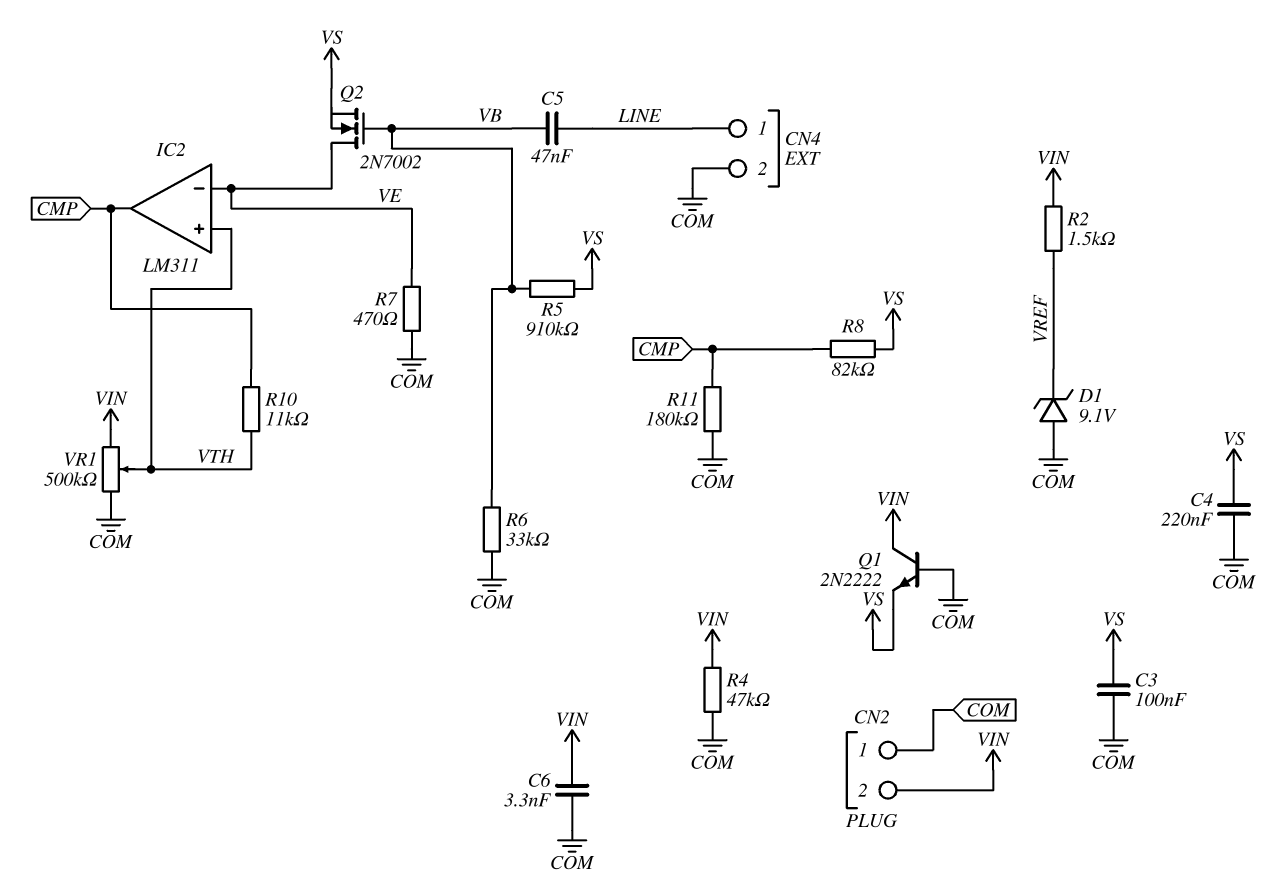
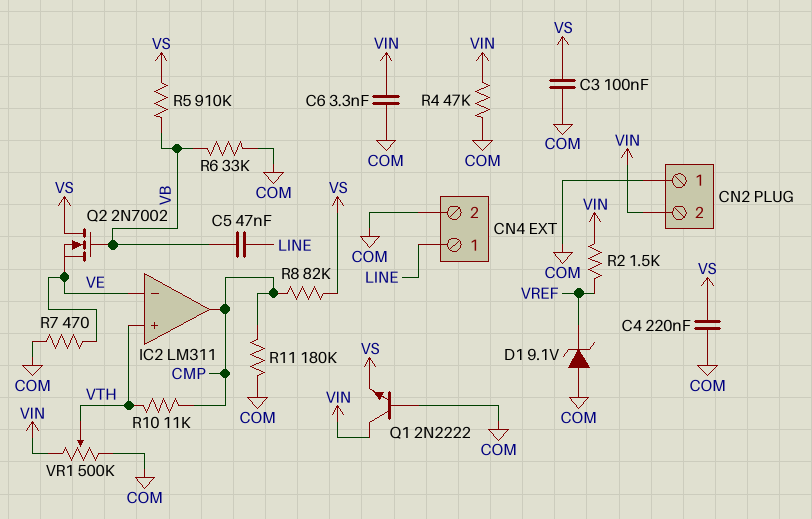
Q2: NMOS 2N7002 (G VB, D VE, S VS) -> NMOS 2N7002 (G VB, D VS, S VE)

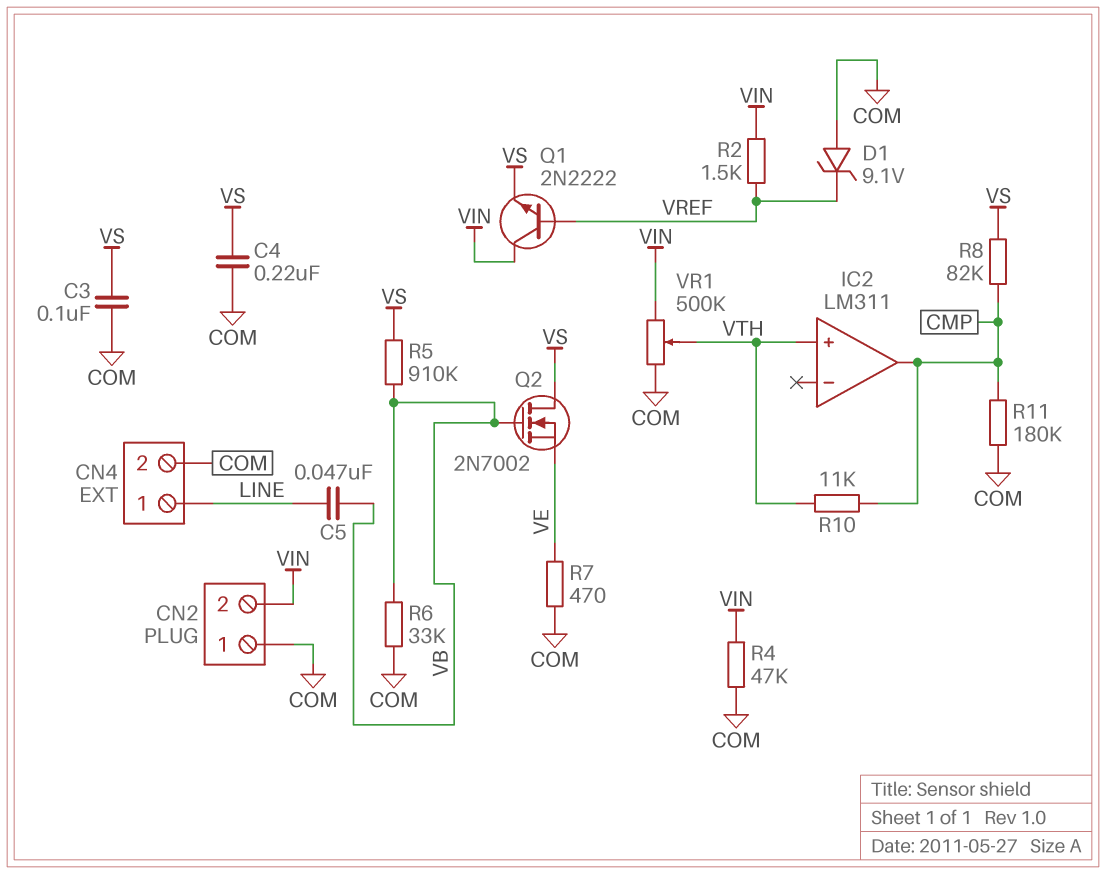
C6: 3.3nF (COM, VIN) -> none
IC2 pin in-: VE -> none
Q1: NPN 2N2222 (B COM, C VIN, E VS) -> NPN 2N2222 (B VREF, C VIN, E VS)

